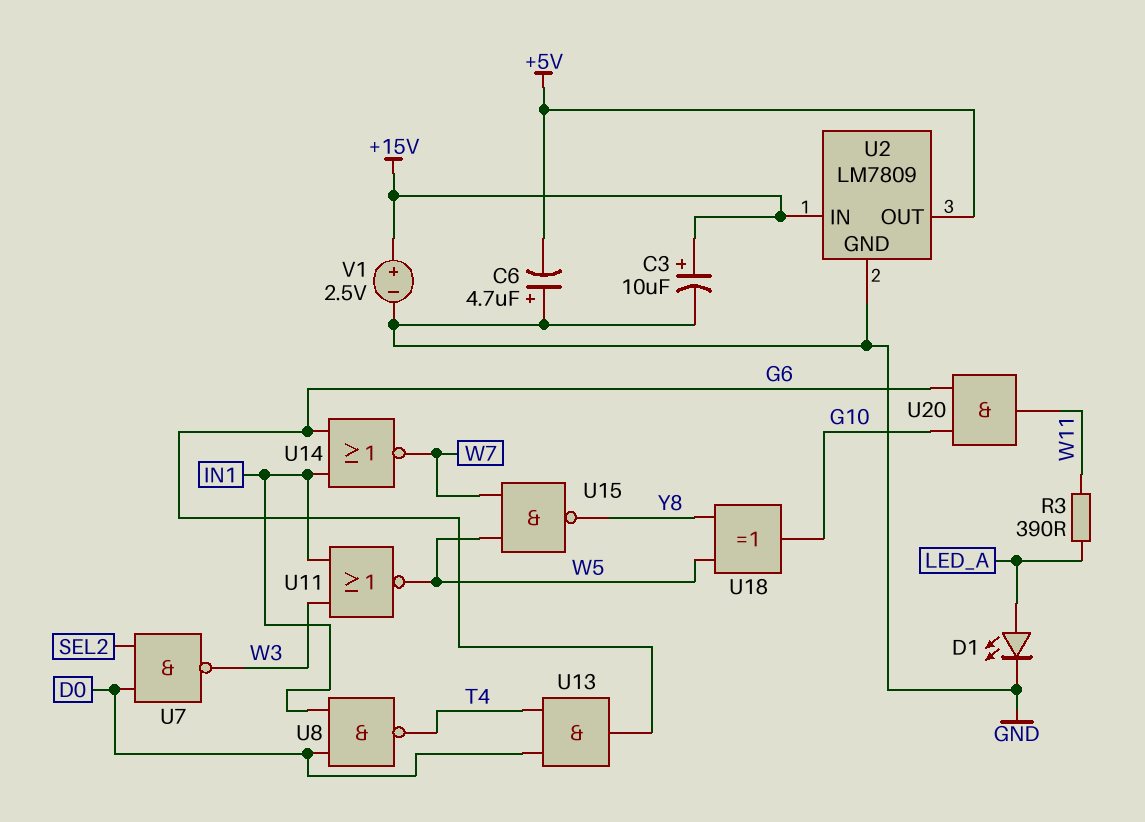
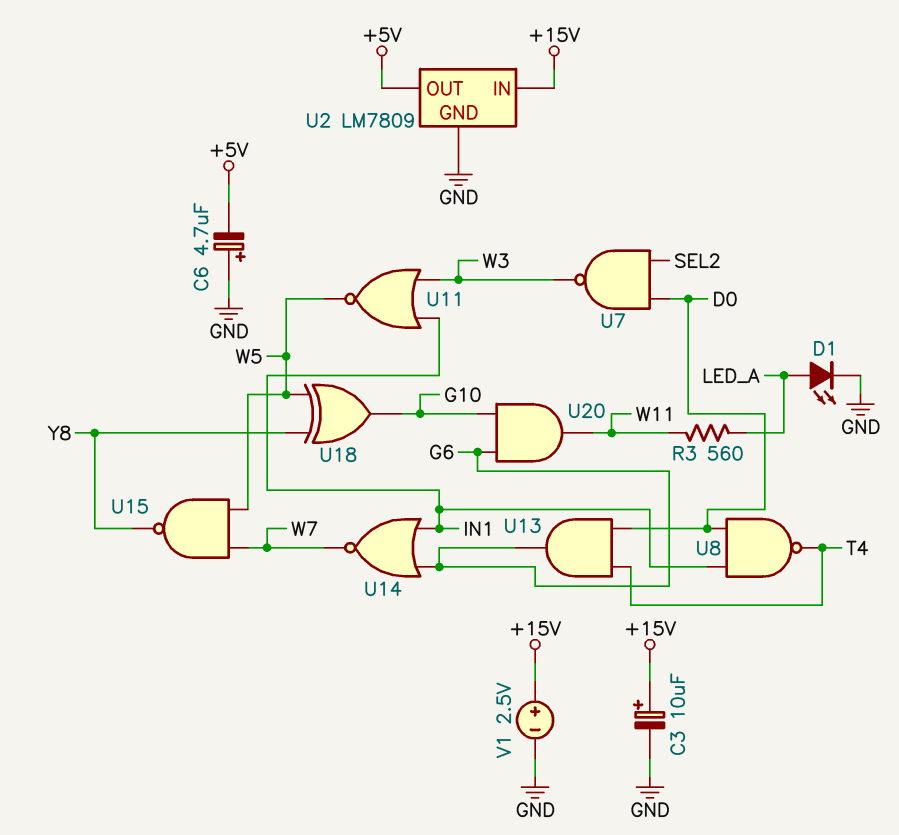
R3: 390 (LED_A, W11) -> 560 (LED_A, W11)

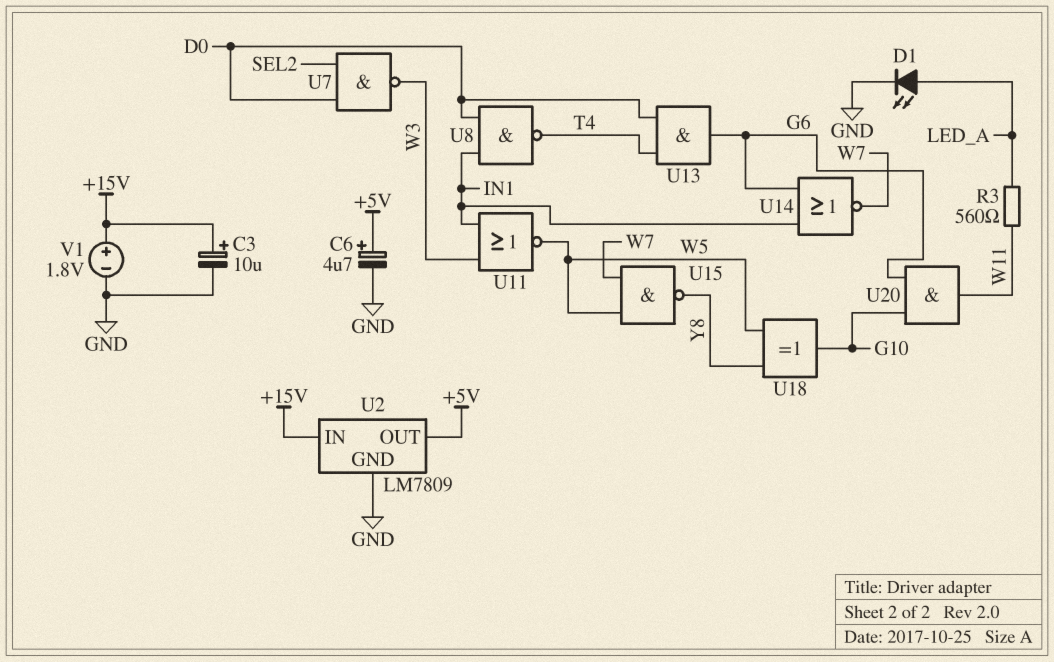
C6: 4.7uF (plus GND, minus +5V) -> 4.7uF (plus +5V, minus GND)
V1: 2.5V (plus +15V, minus GND) -> 1.8V (plus +15V, minus GND)

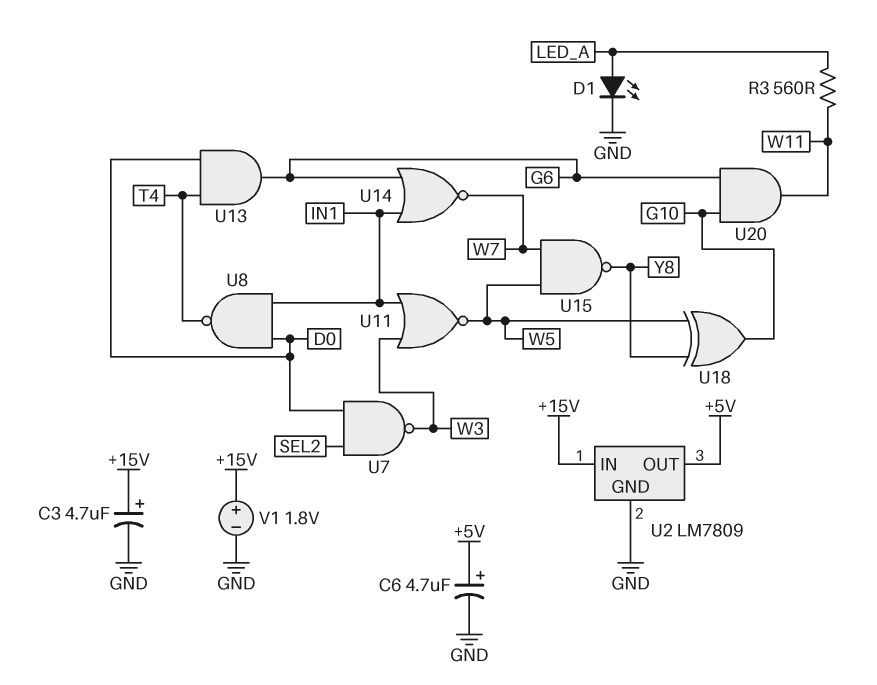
C3: 10uF (plus +15V, minus GND) -> 4.7uF (plus +15V, minus GND)

